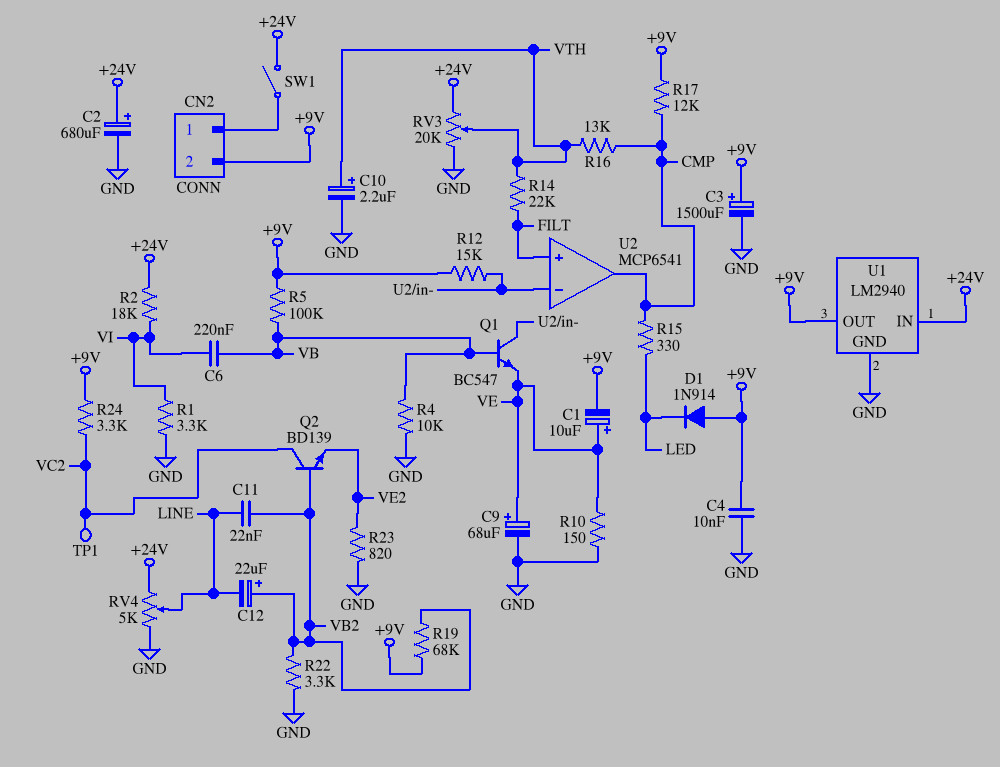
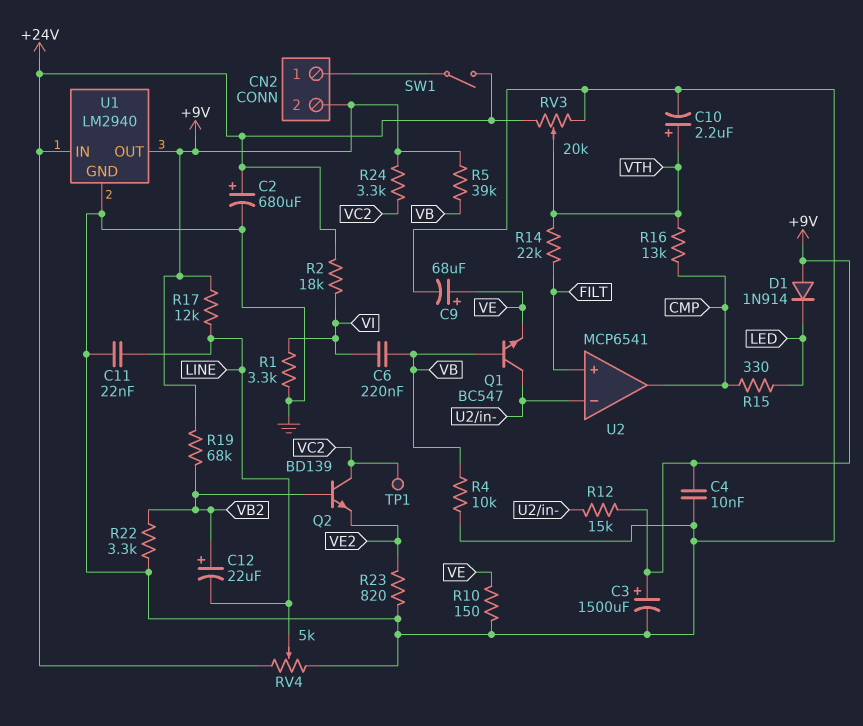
C1: 10uF (plus VE, minus +9V) -> none
C11: 22nF (LINE, VB2) -> 22nF (GND, LINE)
R5: 100k (+9V, VB) -> 39k (+9V, VB)
R17: 12k (+9V, CMP) -> 12k (+9V, LINE)

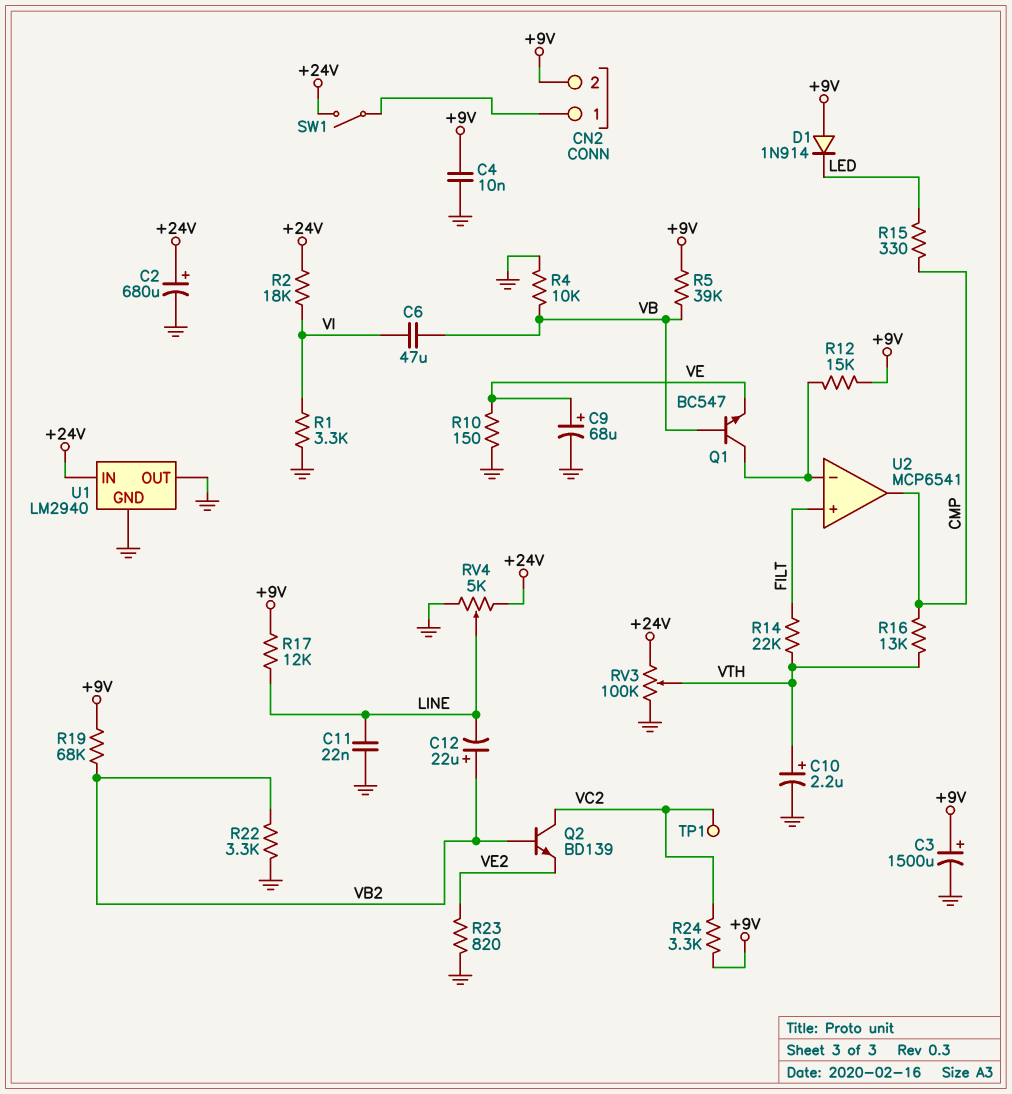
C6: 220nF (VB, VI) -> 47uF (VB, VI)
RV3: 20k (+24V, GND, wiper VTH) -> 100k (+24V, GND, wiper VTH)
U1 pin OUT: +9V -> GND

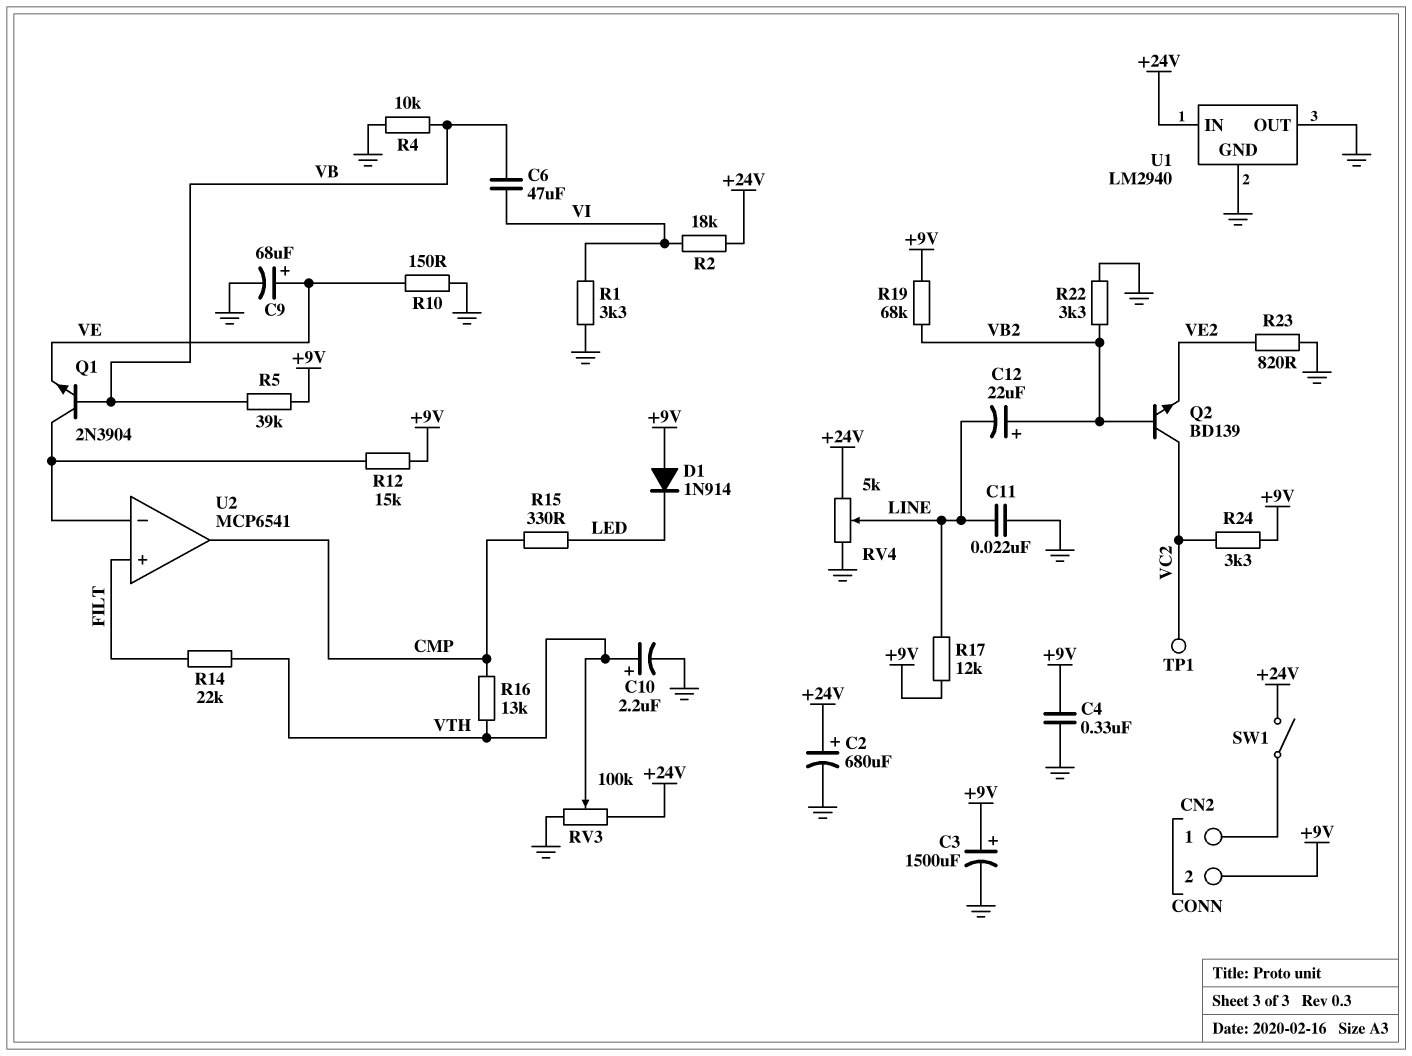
C4: 10nF (+9V, GND) -> 330nF (+9V, GND)
Q1: NPN BC547 (B VB, C U2/in-, E VE) -> NPN 2N3904 (B VB, C U2/in-, E VE)

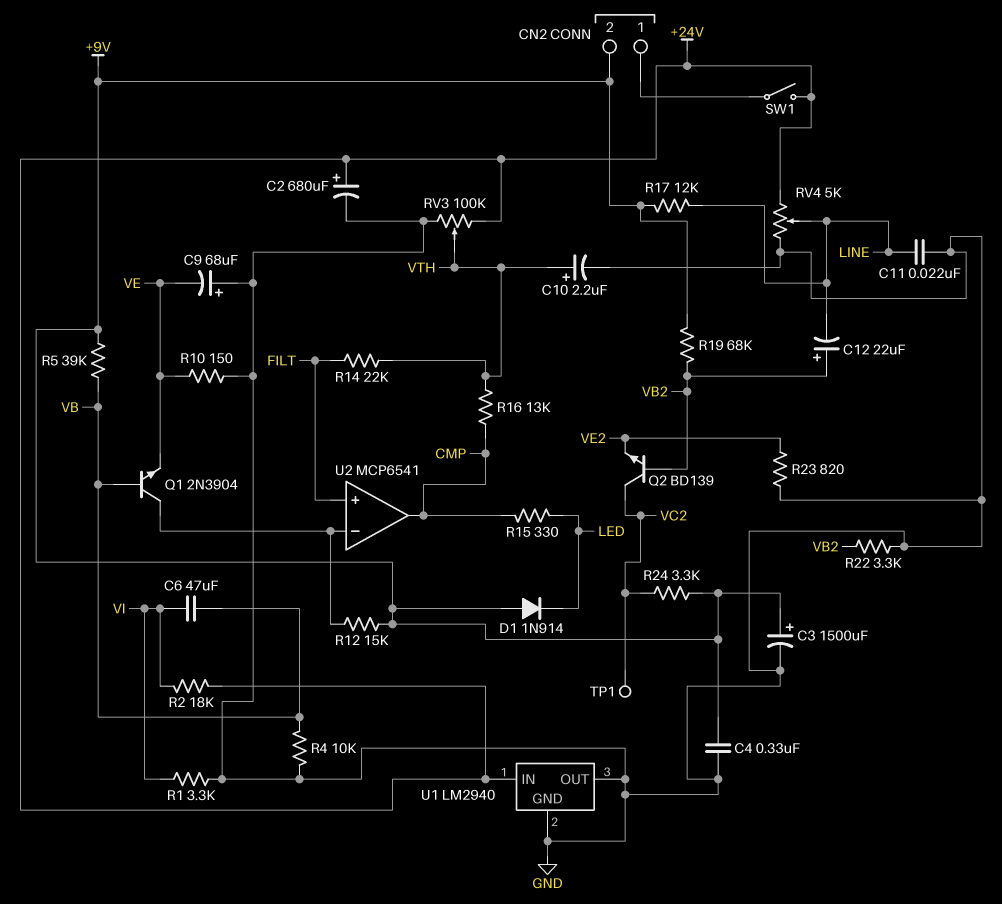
C9: 68uF (plus VE, minus GND) -> 68uF (plus GND, minus VE)

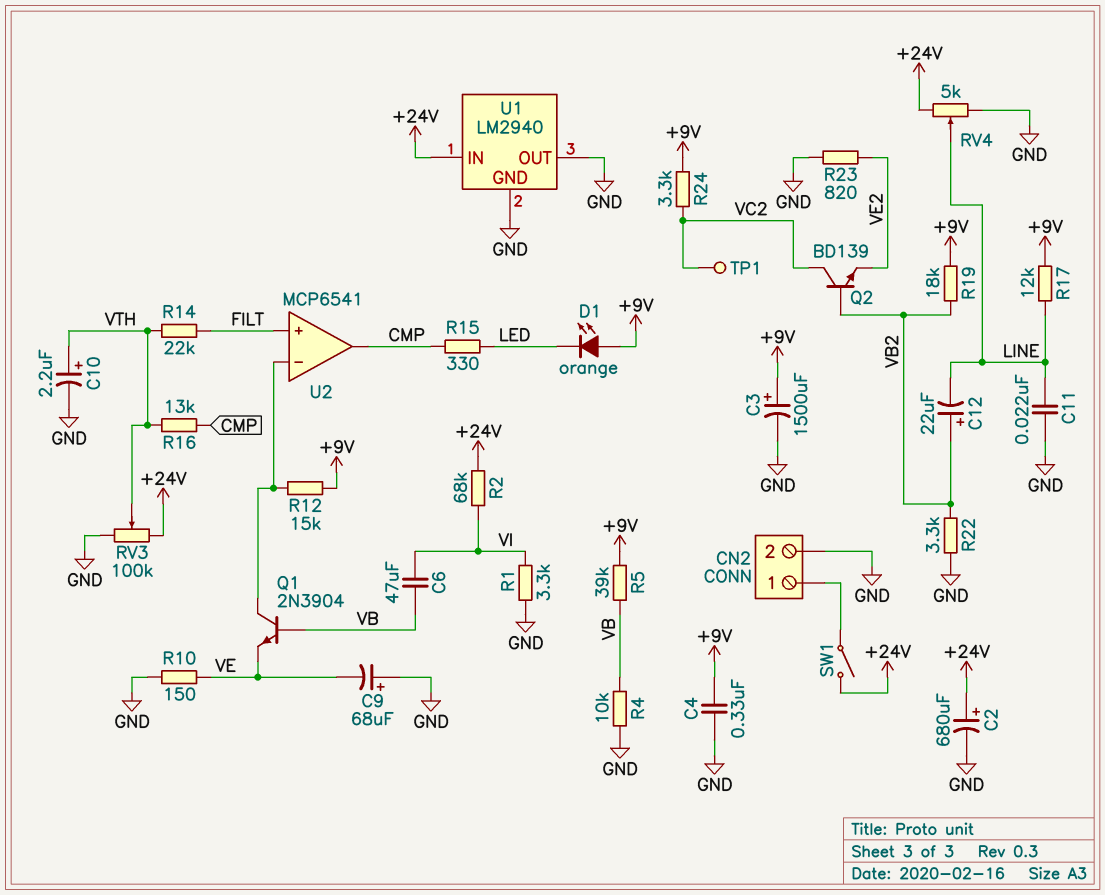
CN2 pin 2: +9V -> GND
D1: diode 1N914 (A +9V, K LED) -> LED orange (A +9V, K LED)
R2: 18k (+24V, VI) -> 68k (+24V, VI)
R19: 68k (+9V, VB2) -> 18k (+9V, VB2)

